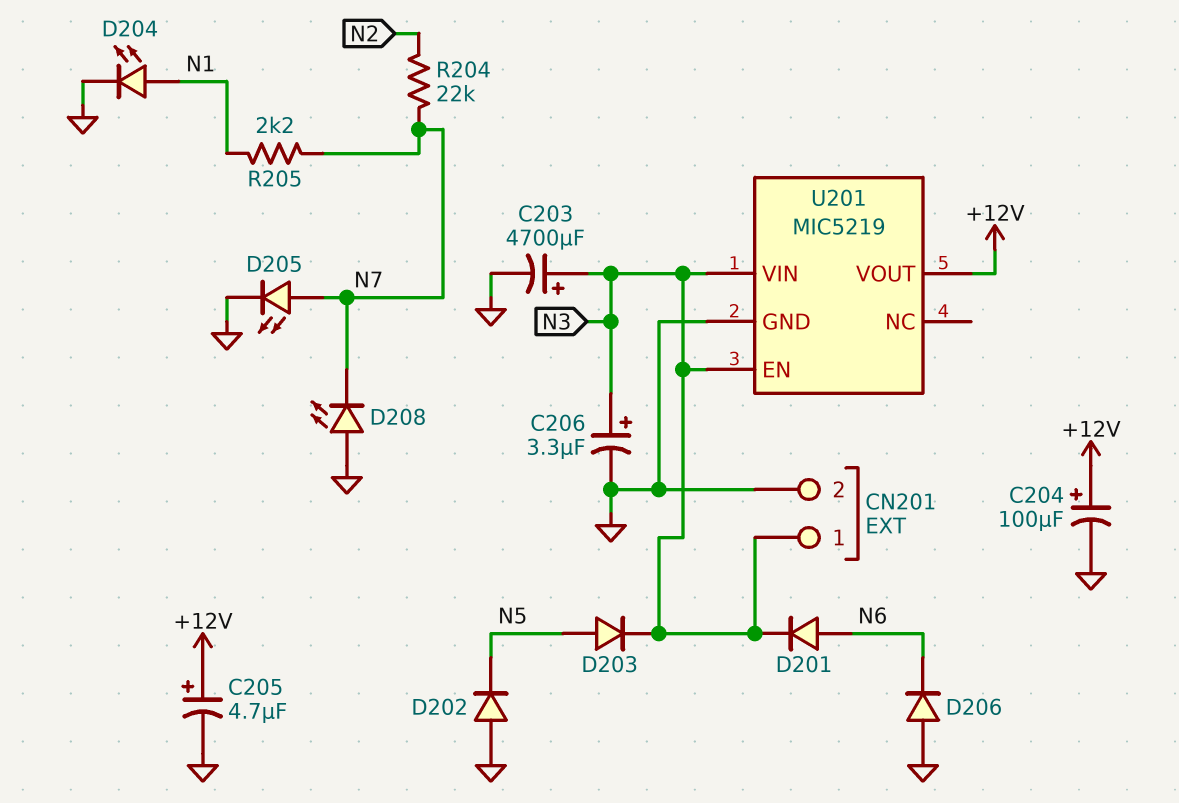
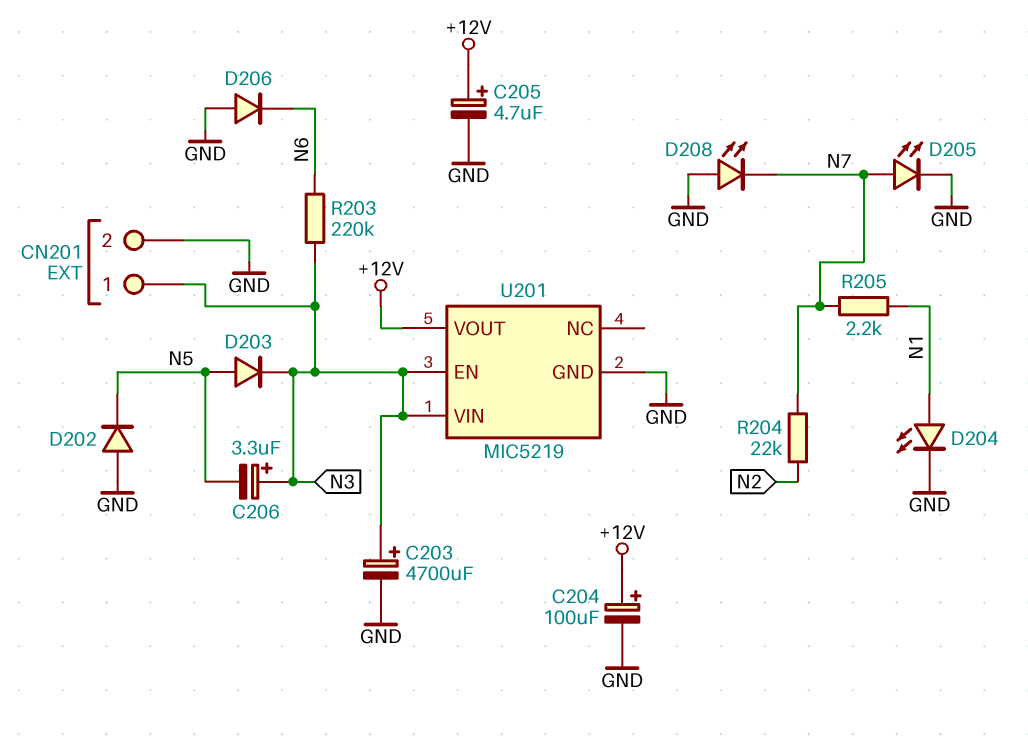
C206: 3.3uF (plus N3, minus GND) -> 3.3uF (plus N3, minus N5)
D201: diode (A N6, K N3) -> none
R203: none -> 220k (N3, N6)

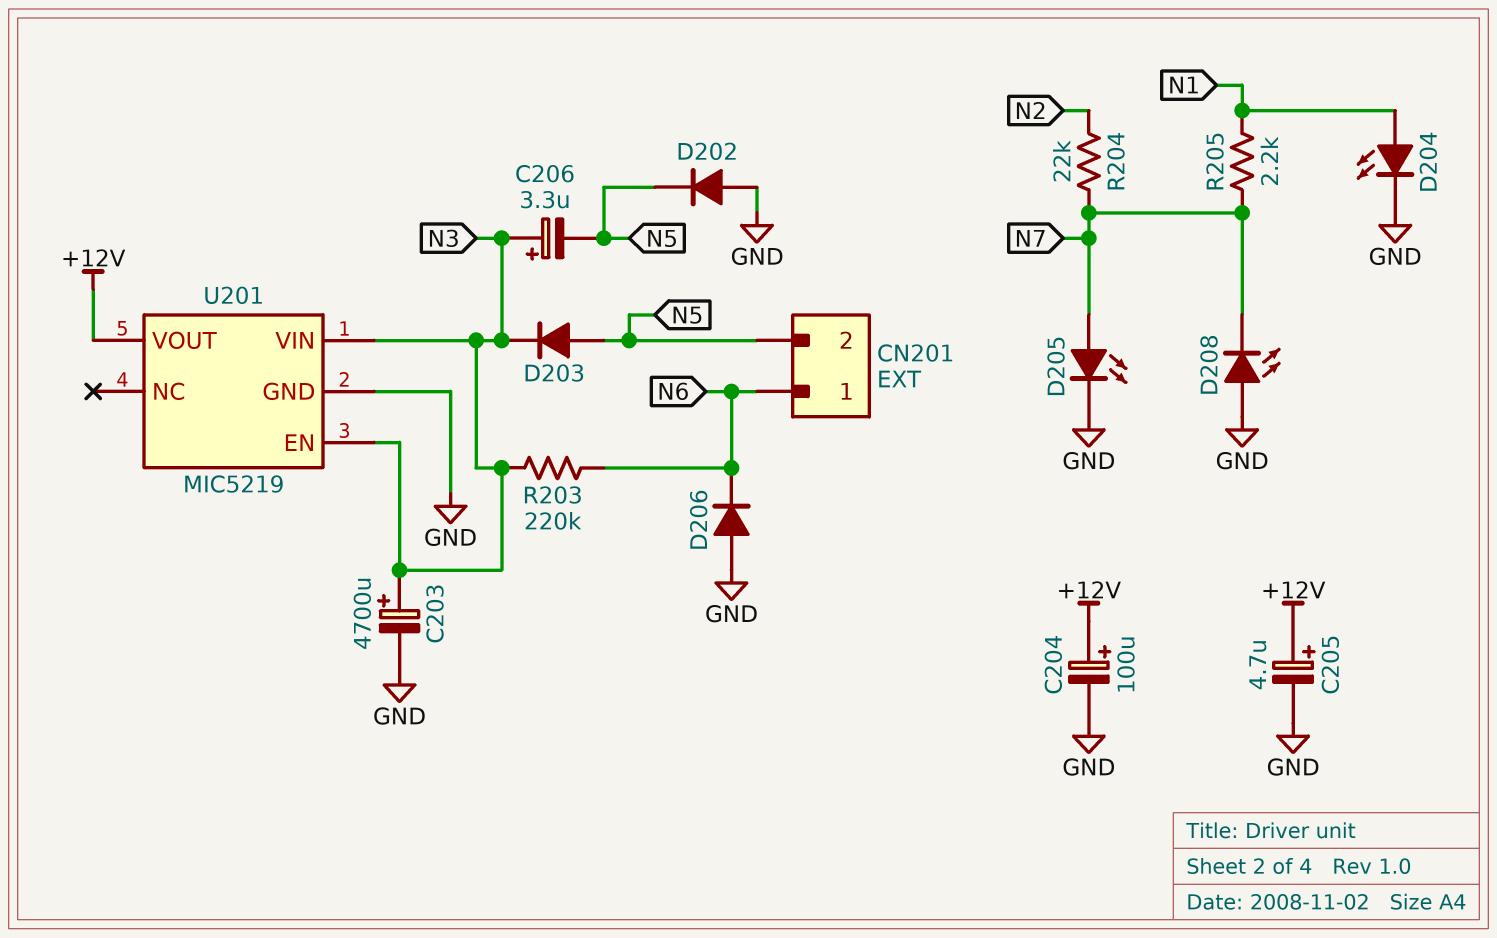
CN201 pin 1: N3 -> N6
CN201 pin 2: GND -> N5

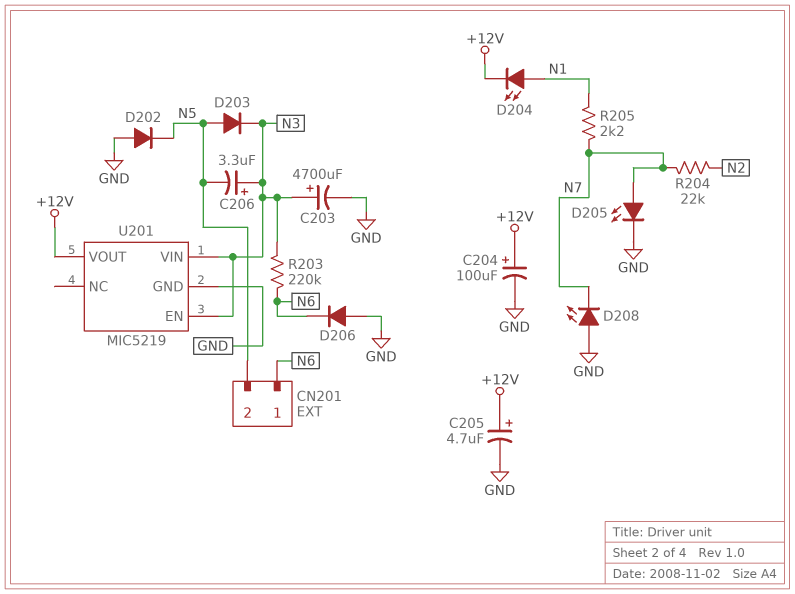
D204: LED (A N1, K GND) -> LED (A N1, K +12V)

